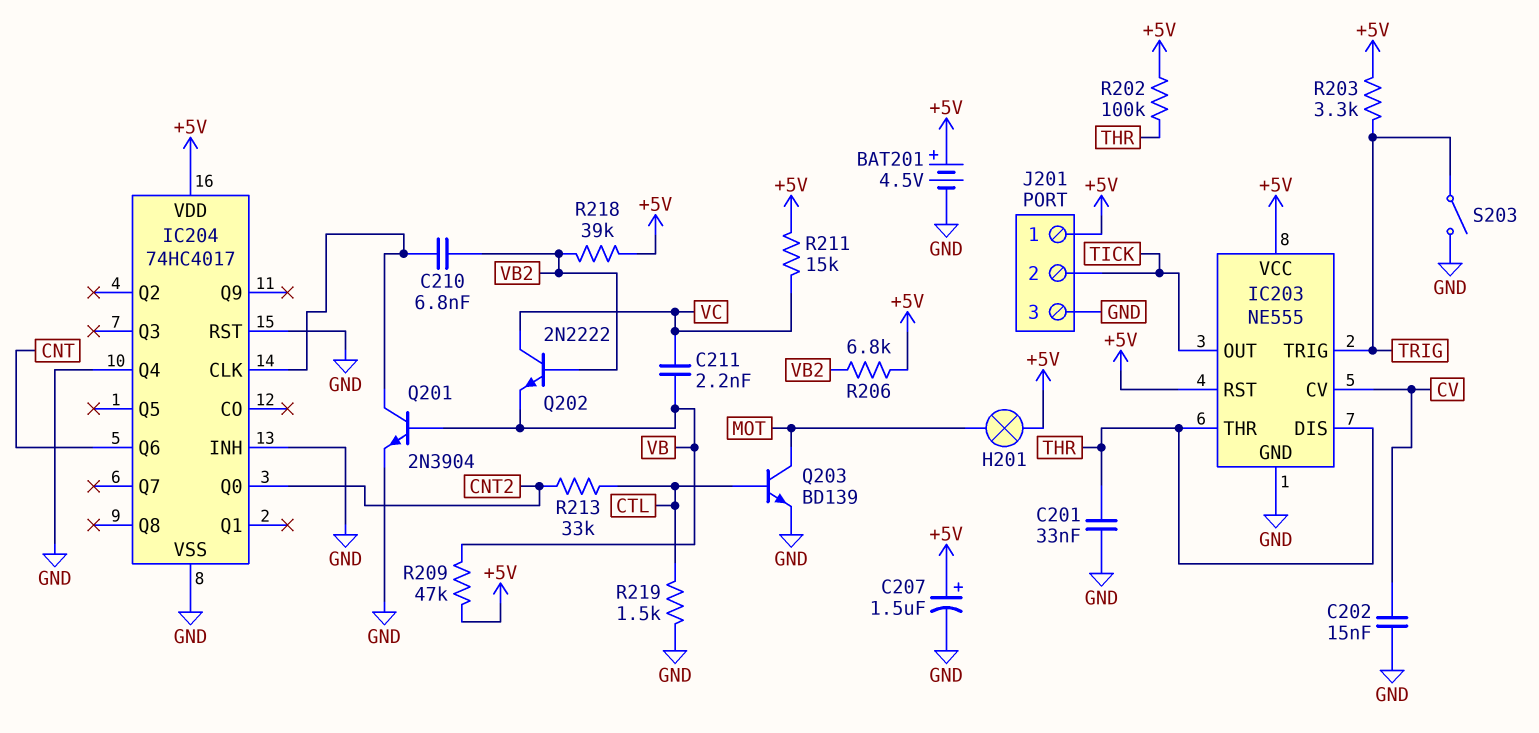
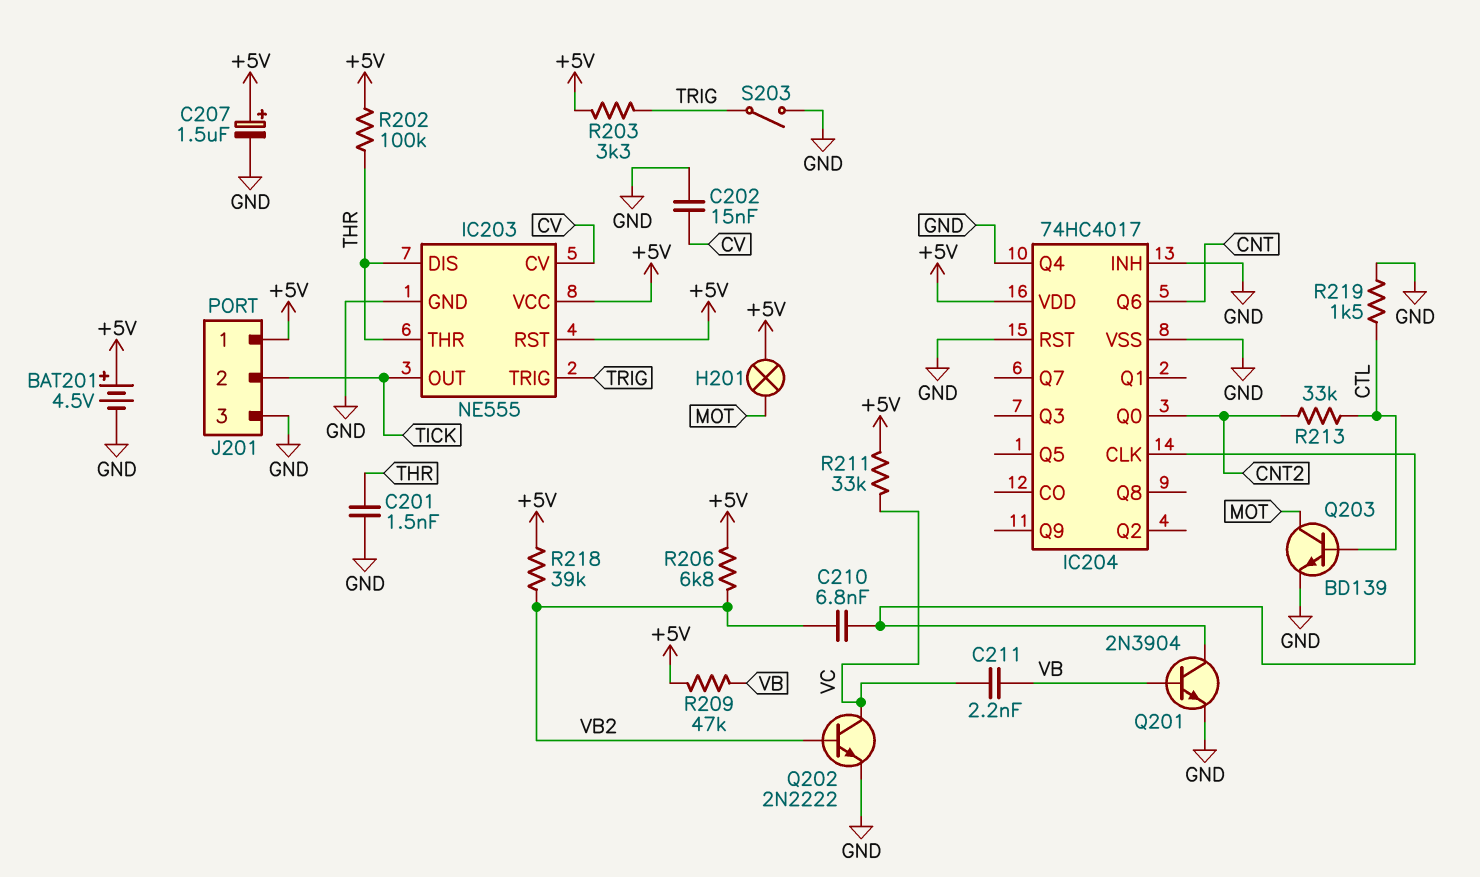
C201: 33nF (GND, THR) -> 1.5nF (GND, THR)
Q202: NPN 2N2222 (B VB2, C VC, E VB) -> NPN 2N2222 (B VB2, C VC, E GND)
R211: 15k (+5V, VC) -> 33k (+5V, VC)

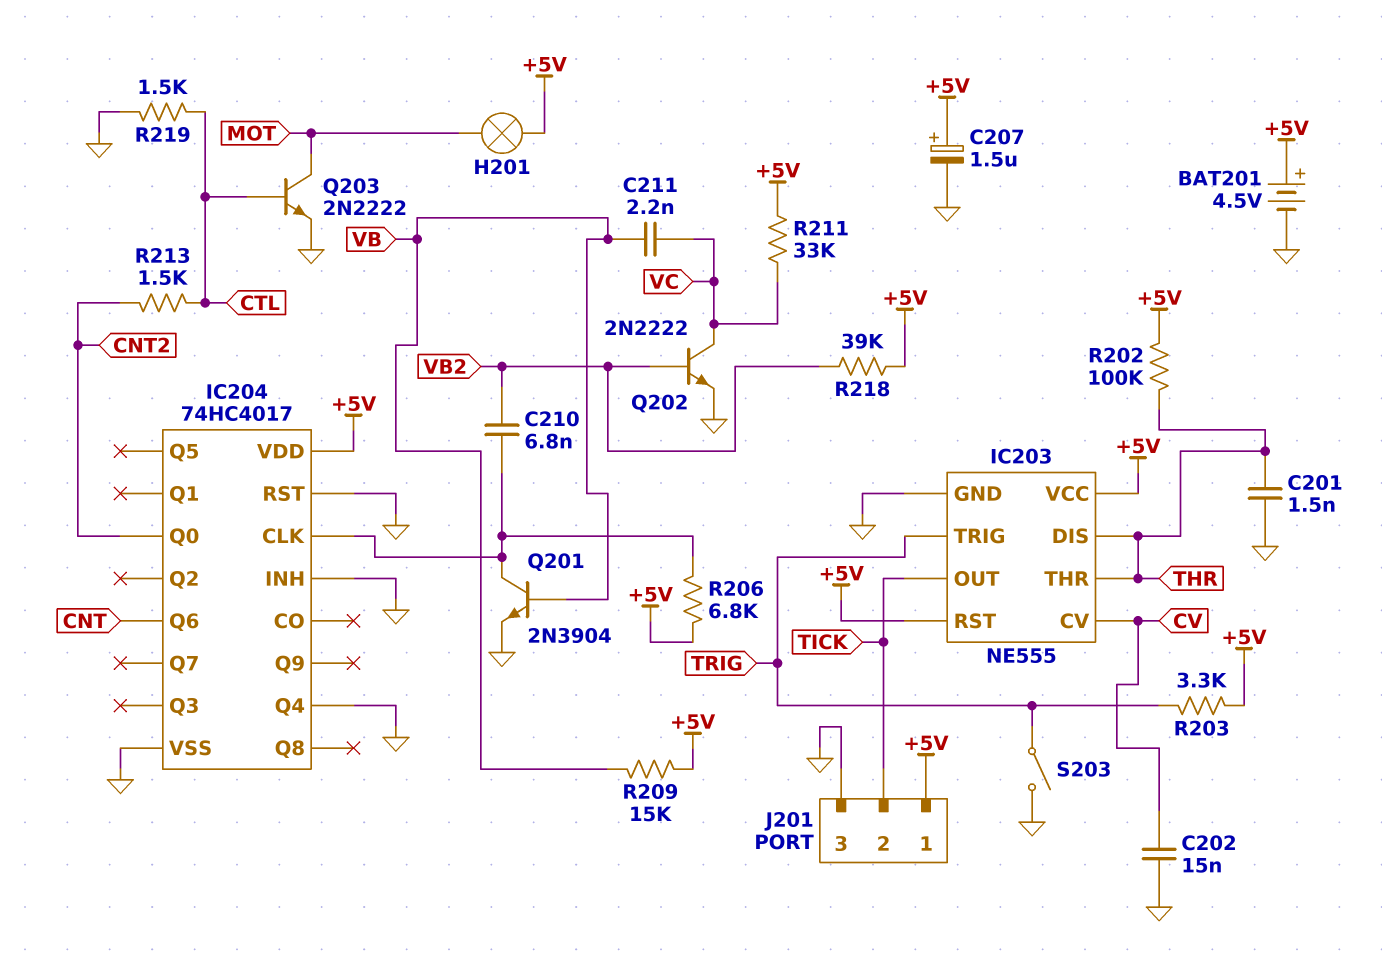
Q203: NPN BD139 (B CTL, C MOT, E GND) -> NPN 2N2222 (B CTL, C MOT, E GND)
R206: 6.8k (+5V, VB2) -> 6.8k (+5V, IC204/CLK)
R209: 47k (+5V, VB) -> 15k (+5V, VB)
R213: 33k (CNT2, CTL) -> 1.5k (CNT2, CTL)

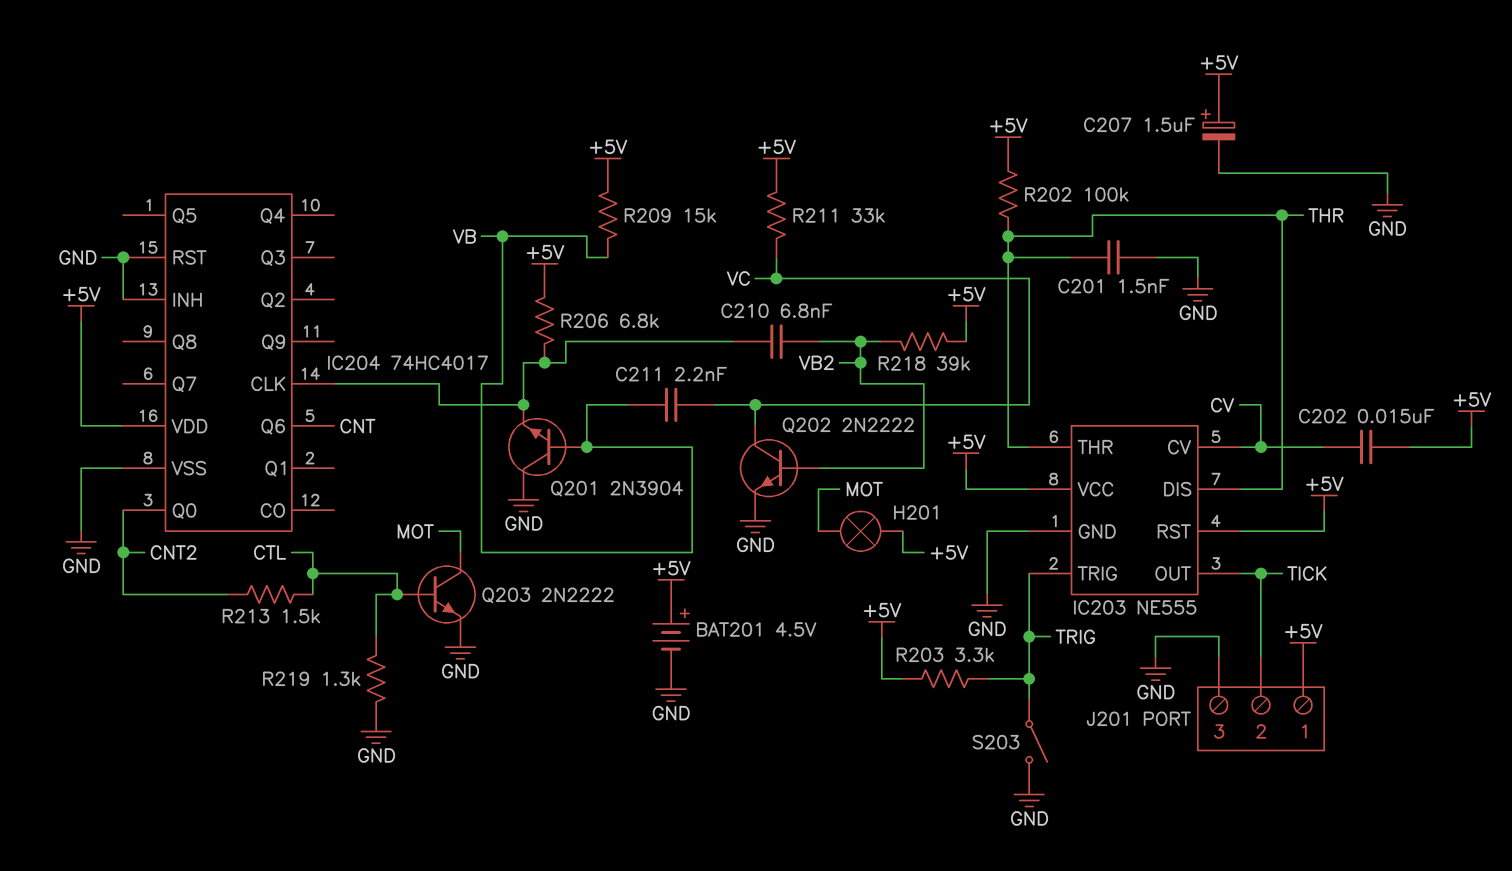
C202: 15nF (CV, GND) -> 15nF (+5V, CV)
IC204 pin Q4: GND -> none
Q201: NPN 2N3904 (B VB, C IC204/CLK, E GND) -> NPN 2N3904 (B VB, C GND, E IC204/CLK)
R219: 1.5k (CTL, GND) -> 1.3k (CTL, GND)

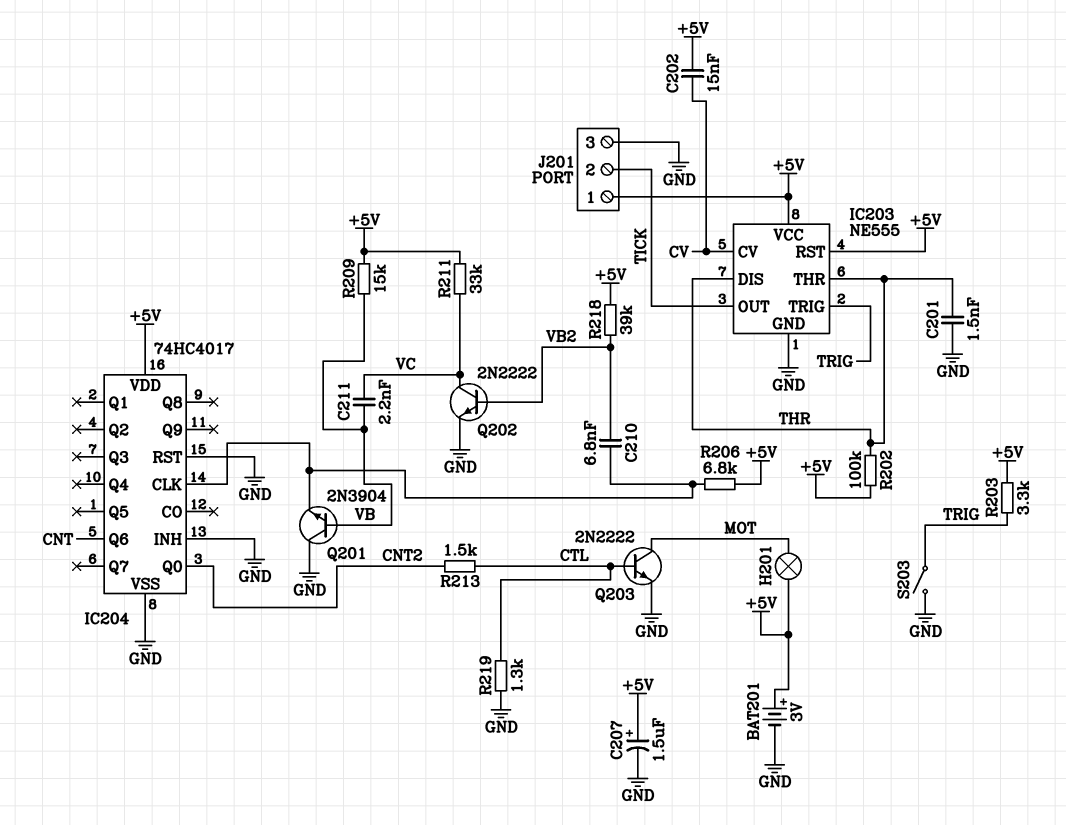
BAT201: 4.5V (plus +5V, minus GND) -> 3V (plus +5V, minus GND)

